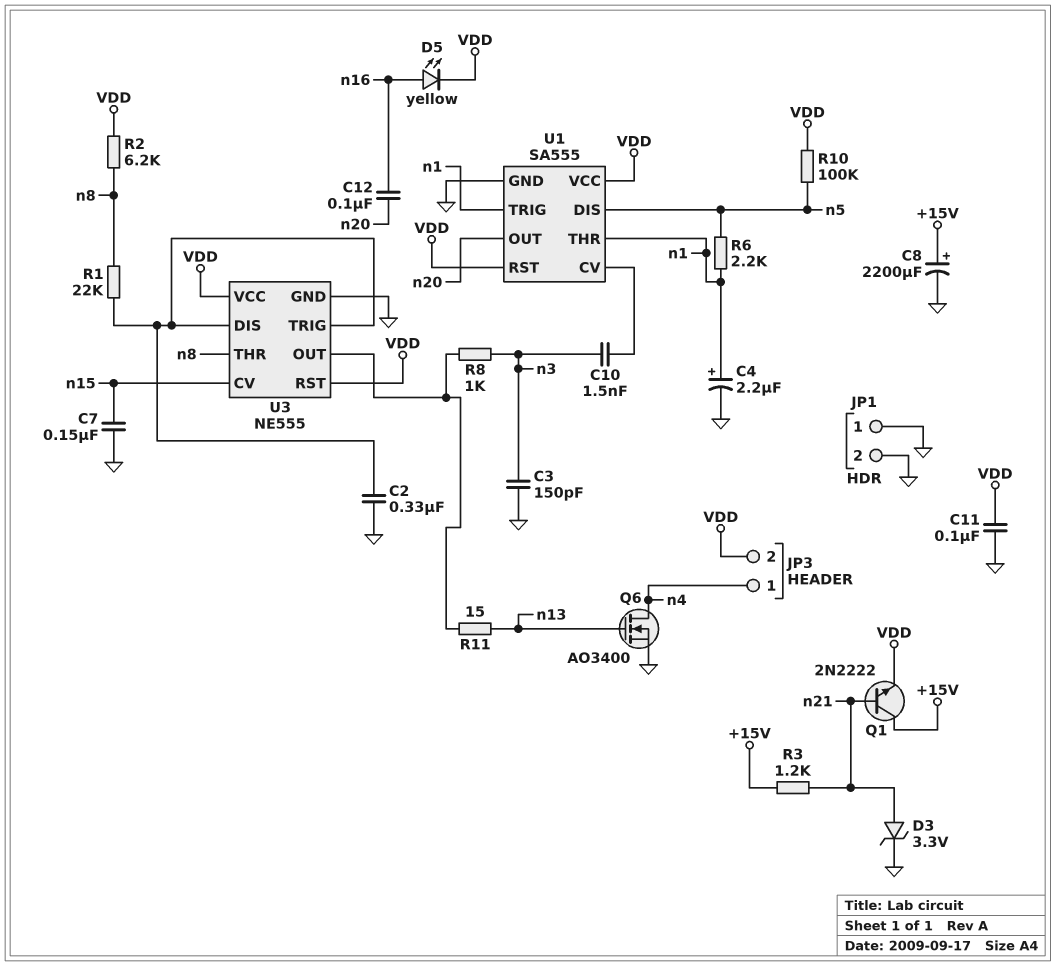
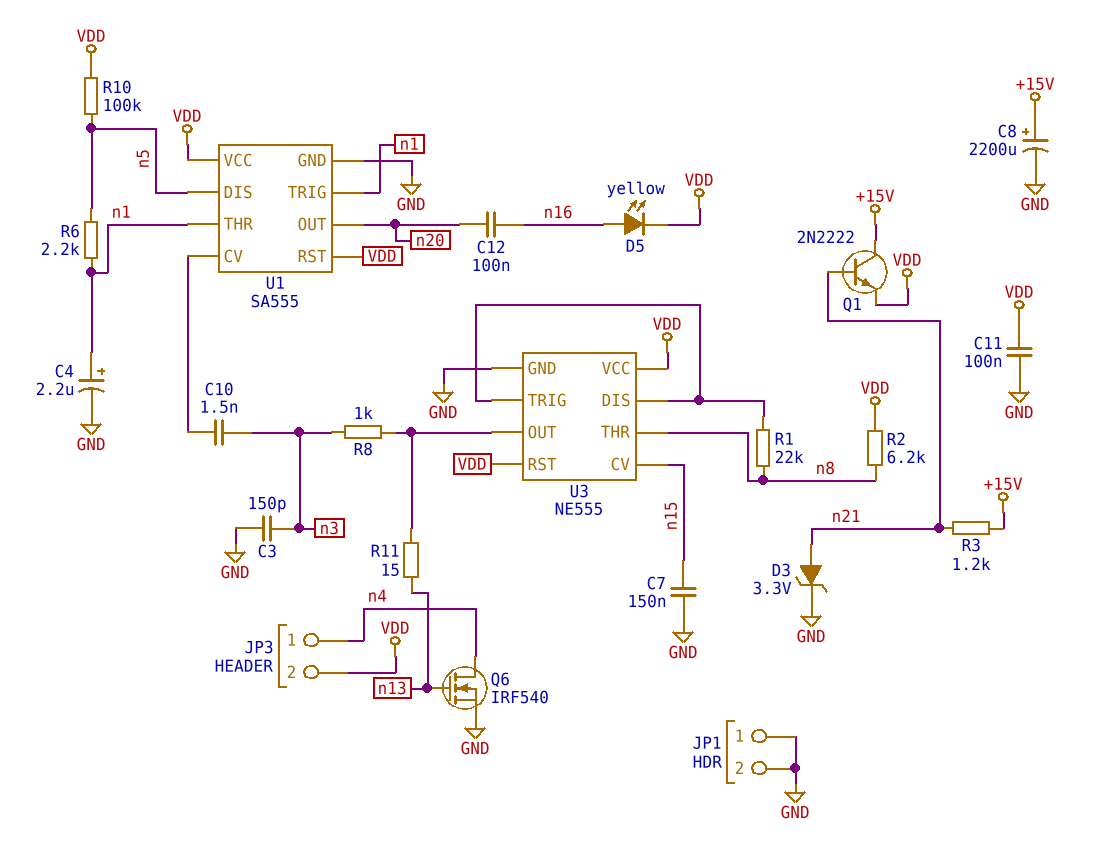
C2: 330nF (GND, U3/DIS) -> none
Q6: NMOS AO3400 (G n13, D n4, S GND) -> NMOS IRF540 (G n13, D n4, S GND)

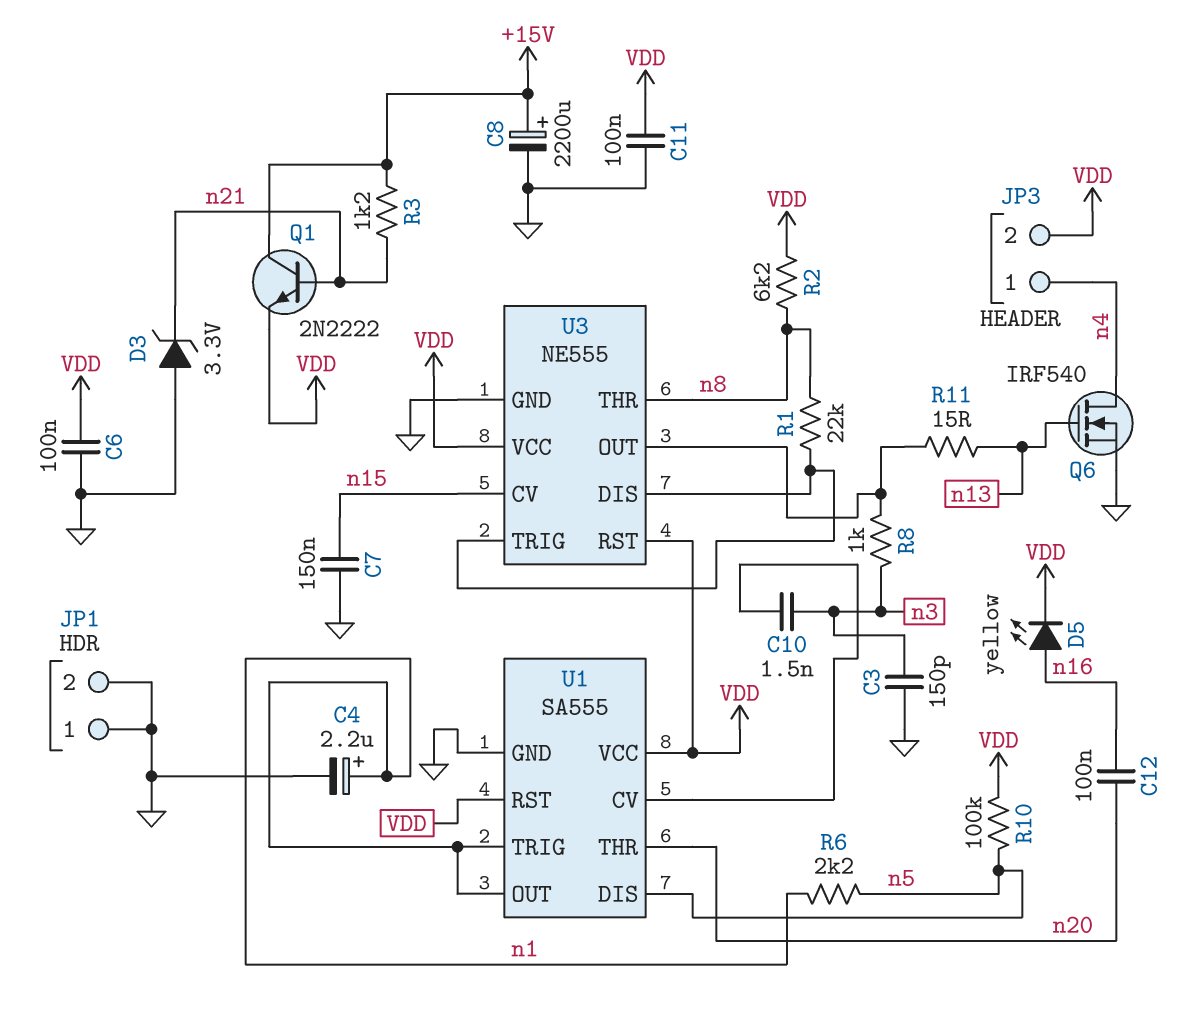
C6: none -> 100nF (GND, VDD)
D3: zener 3.3V (A n21, K GND) -> zener 3.3V (A GND, K n21)
U1 pin OUT: n20 -> n1
U1 pin THR: n1 -> n20

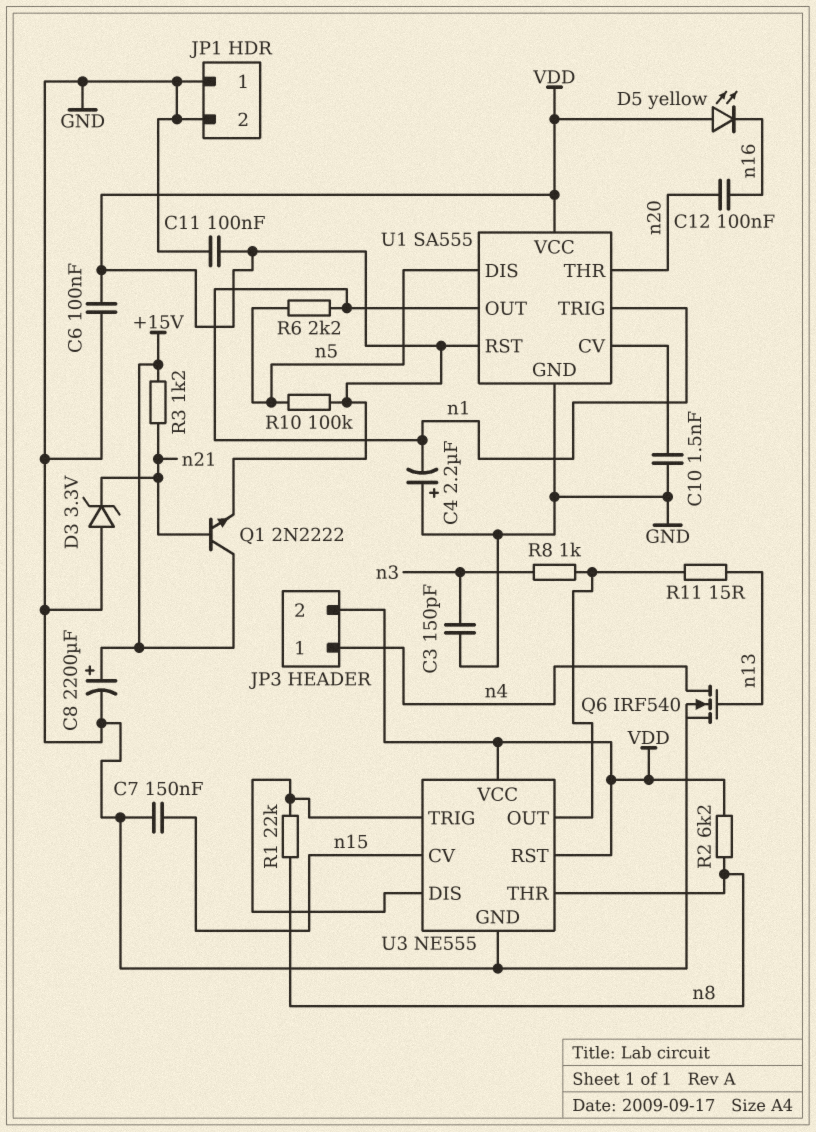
C4: 2.2uF (plus n1, minus GND) -> 2.2uF (plus GND, minus n1)
C10: 1.5nF (U1/CV, n3) -> 1.5nF (GND, U1/CV)
D5: LED yellow (A n16, K VDD) -> LED yellow (A VDD, K n16)

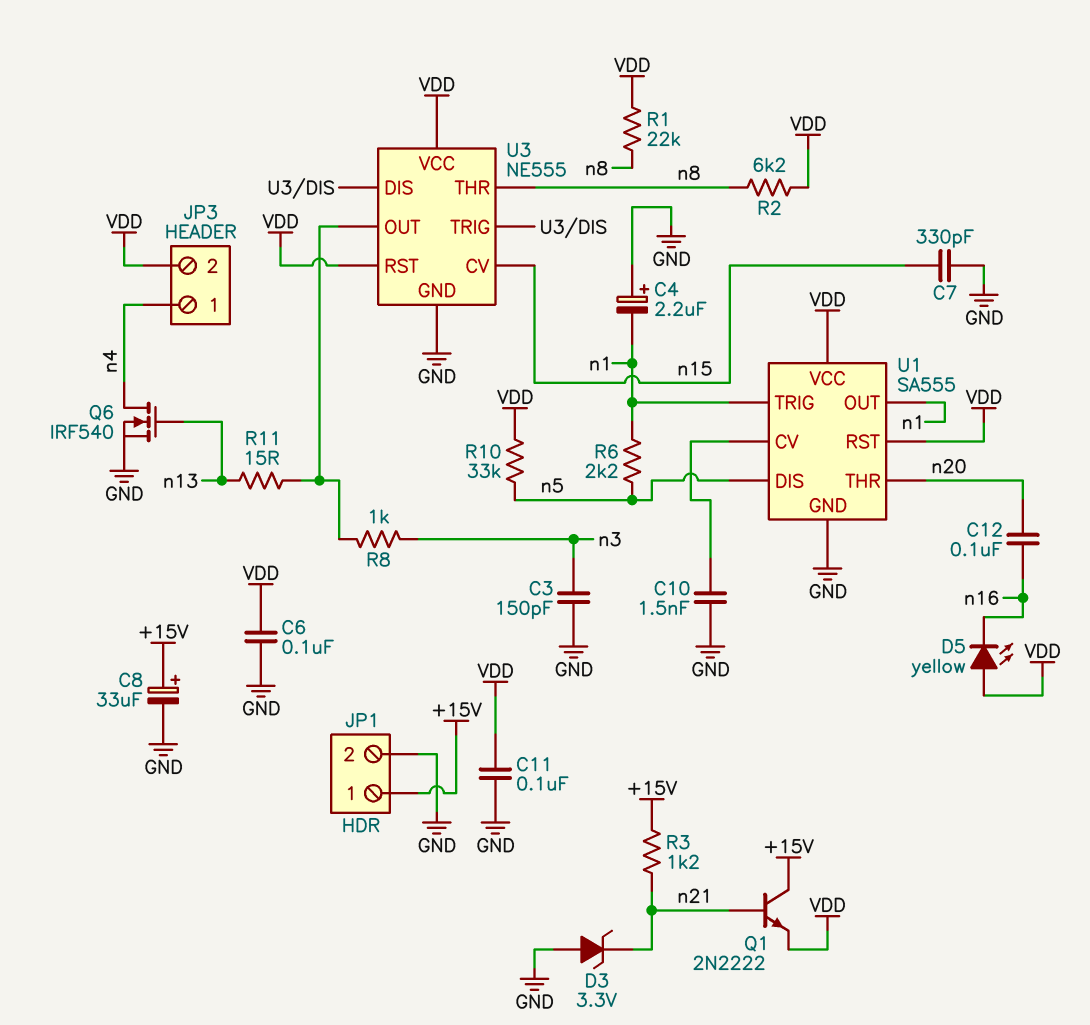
C7: 150nF (GND, n15) -> 330pF (GND, n15)
C8: 2200uF (plus +15V, minus GND) -> 33uF (plus +15V, minus GND)
JP1 pin 1: GND -> +15V
R1: 22k (U3/DIS, n8) -> 22k (VDD, n8)
R10: 100k (VDD, n5) -> 33k (VDD, n5)

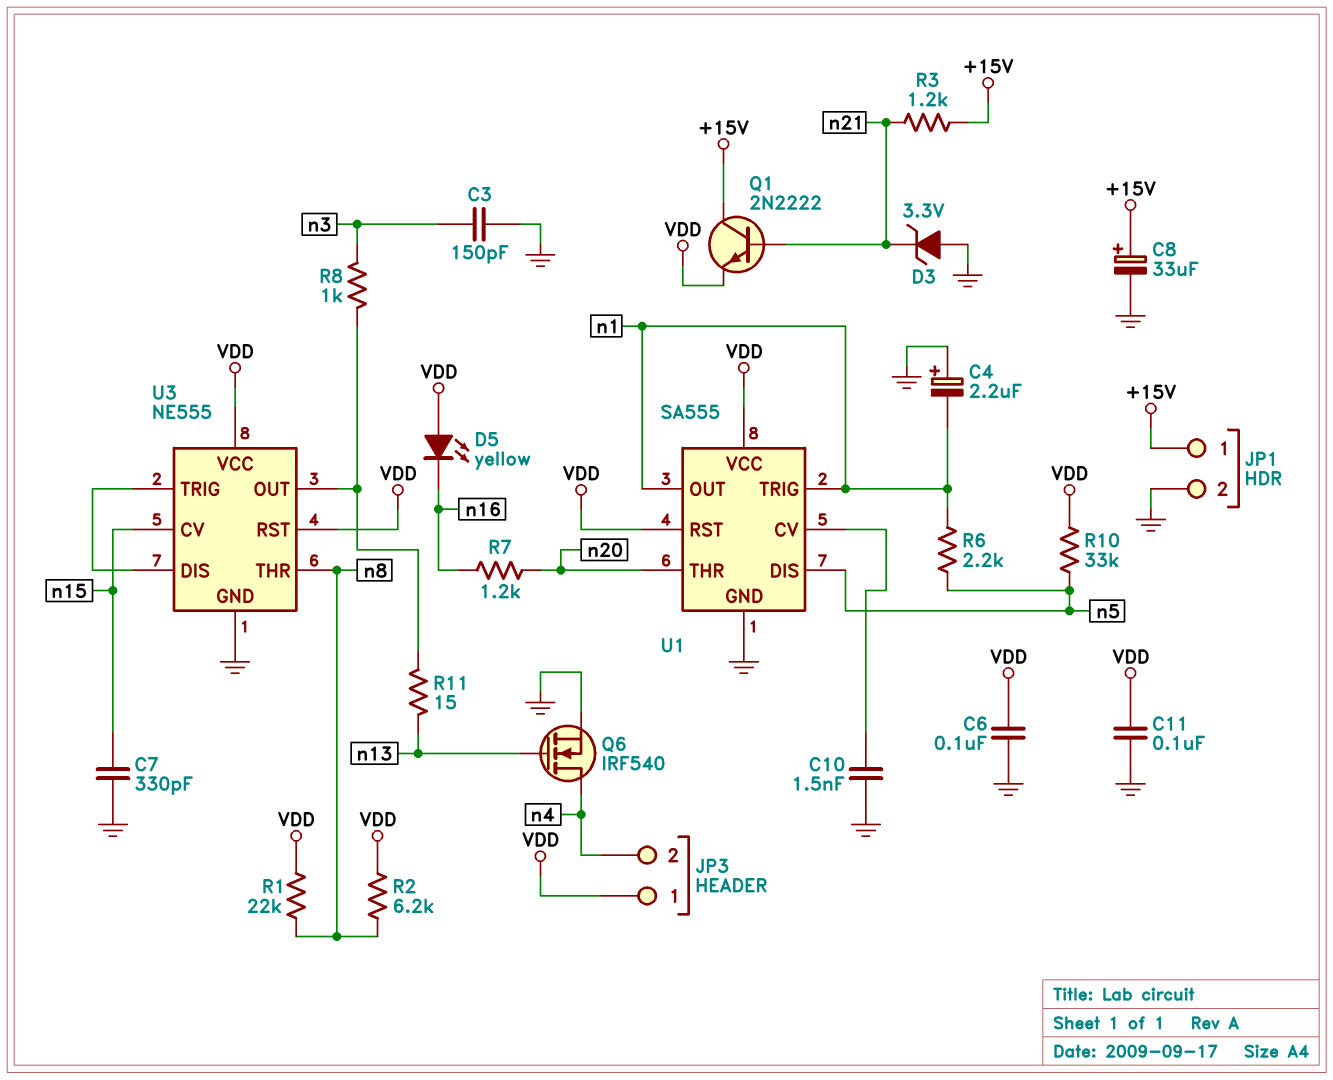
C12: 100nF (n16, n20) -> none
JP3 pin 1: n4 -> VDD
JP3 pin 2: VDD -> n4
R7: none -> 1.2k (n16, n20)

